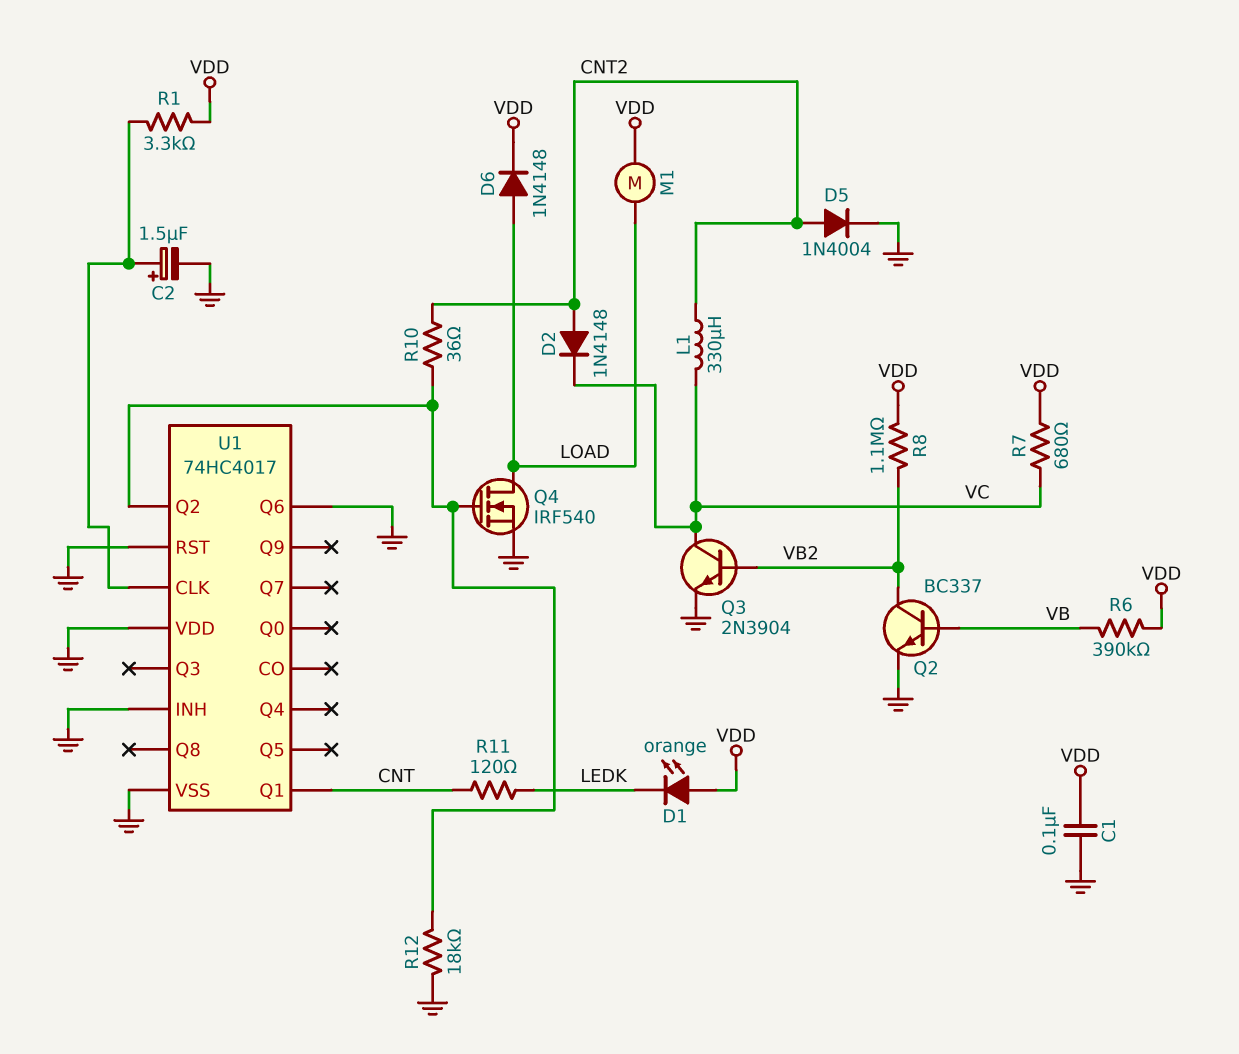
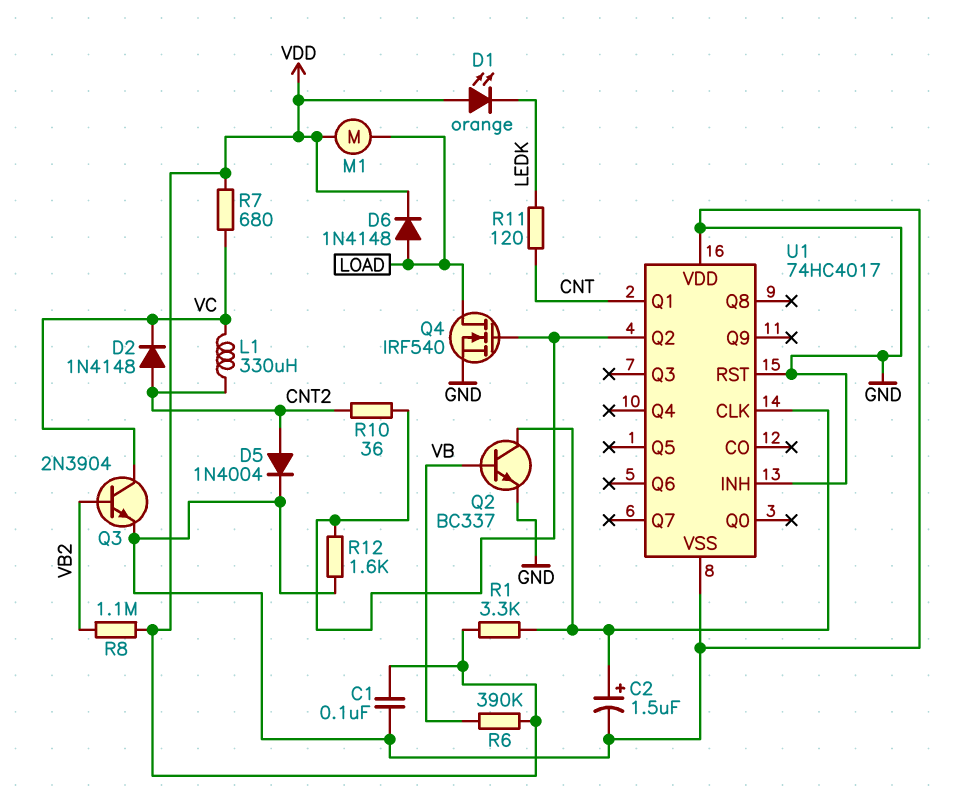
Q2: NPN BC337 (B VB, C VB2, E GND) -> NPN BC337 (B VB, C U1/CLK, E GND)
R12: 18k (GND, U1/Q2) -> 1.6k (GND, U1/Q2)
U1 pin Q6: GND -> none

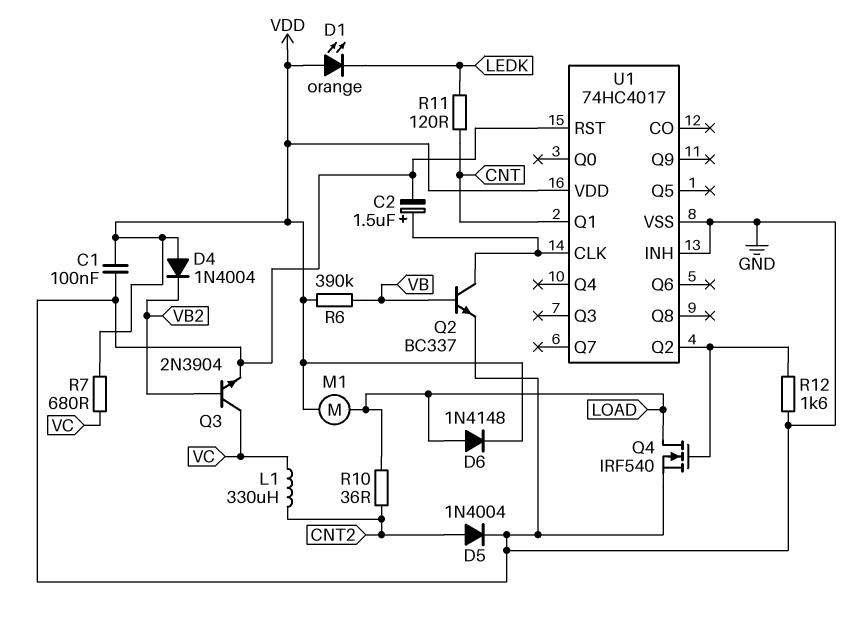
D2: diode 1N4148 (A CNT2, K VC) -> none
D4: none -> diode 1N4004 (A VDD, K VB2)
R1: 3.3k (U1/CLK, VDD) -> none
R8: 1.1M (VB2, VDD) -> none
R10: 36 (CNT2, U1/Q2) -> 36 (CNT2, LOAD)
U1 pin VDD: GND -> VDD

